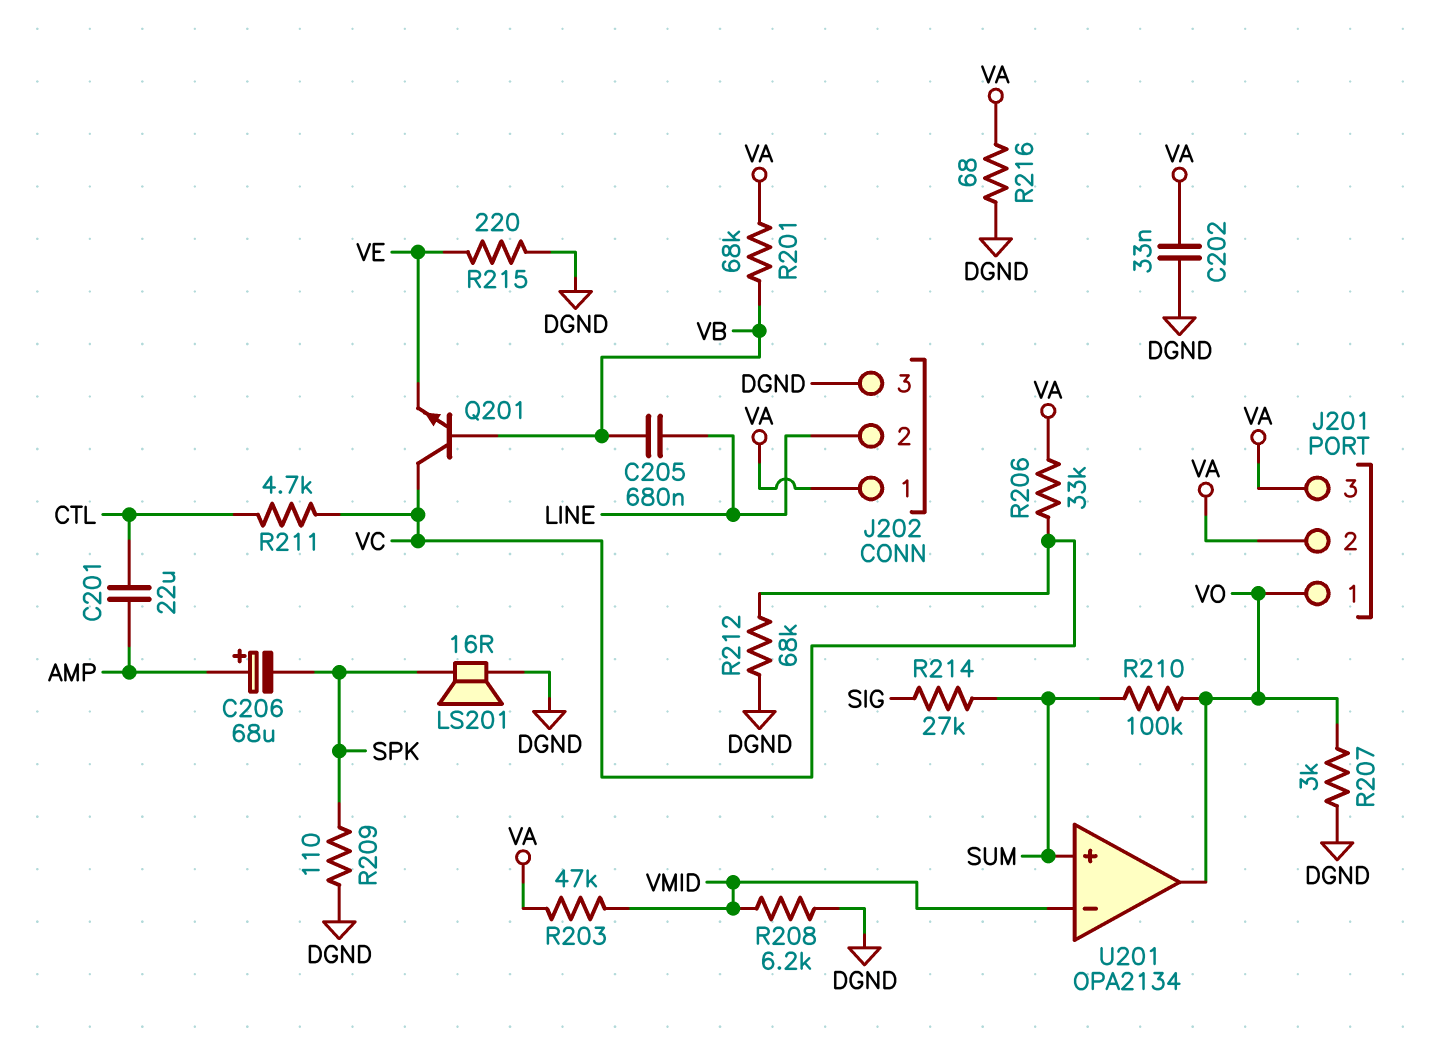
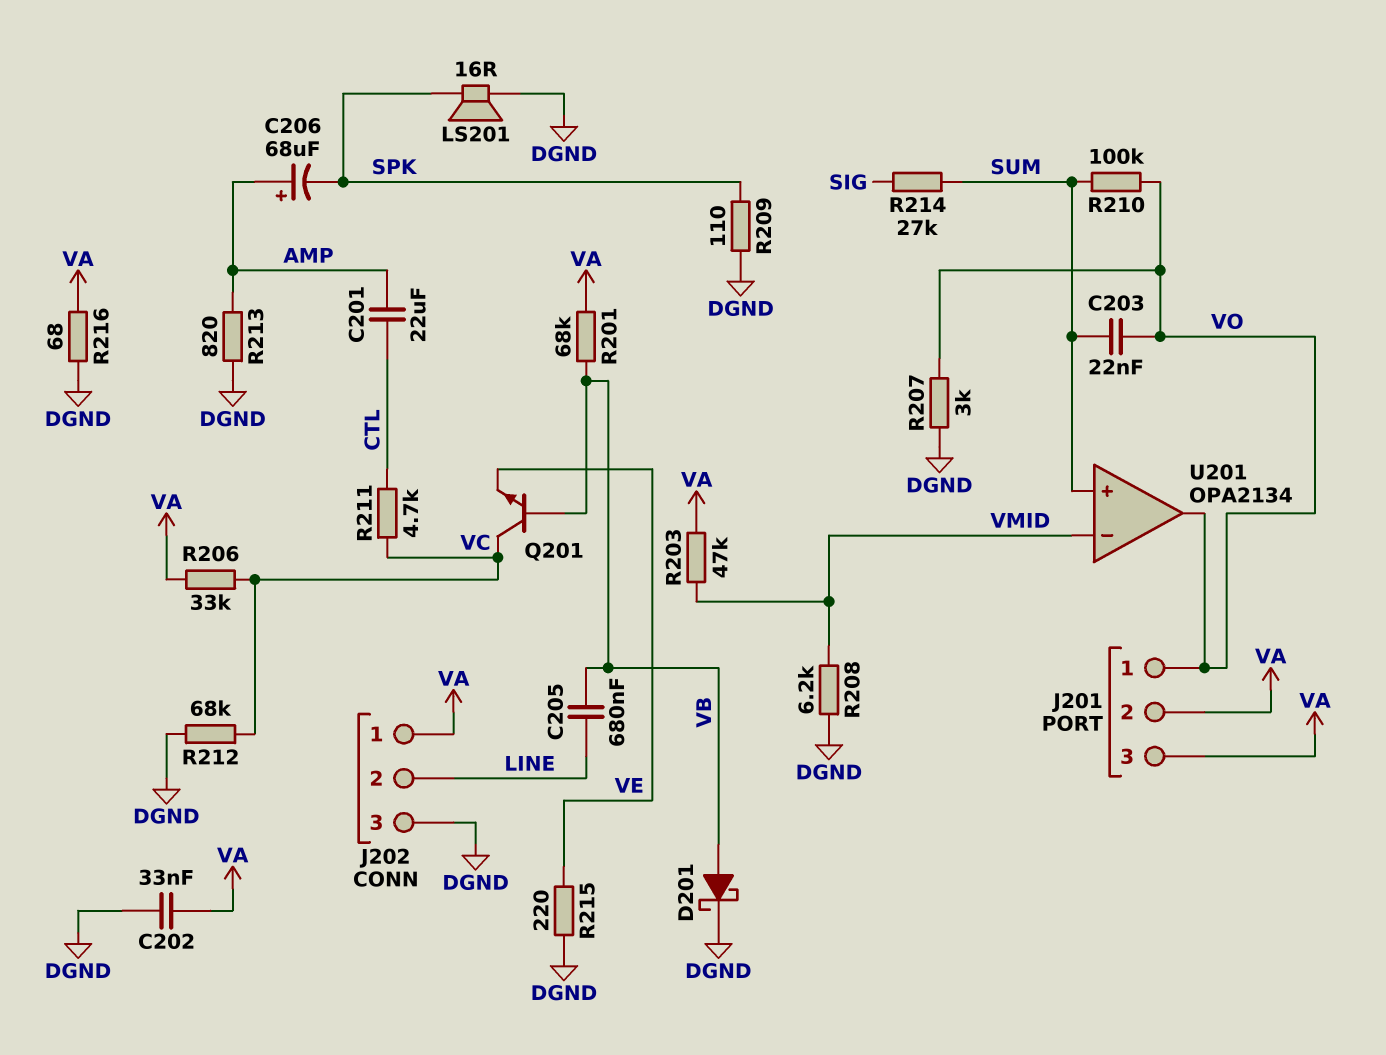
C203: none -> 22nF (SUM, VO)
D201: none -> schottky (A VB, K DGND)
R213: none -> 820 (AMP, DGND)

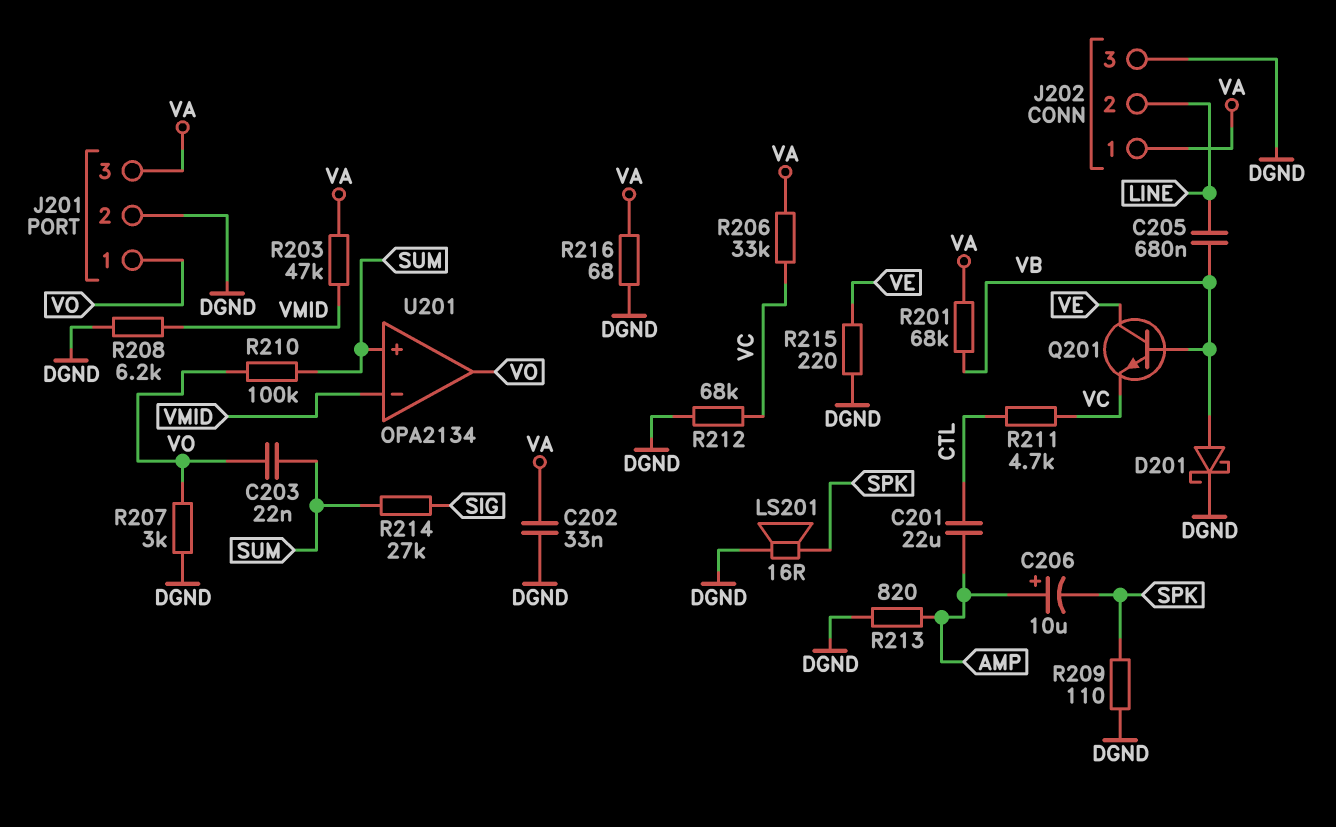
C206: 68uF (plus AMP, minus SPK) -> 10uF (plus AMP, minus SPK)
J201 pin 2: VA -> DGND
Q201: NPN (B VB, C VC, E VE) -> NPN (B VB, C VE, E VC)

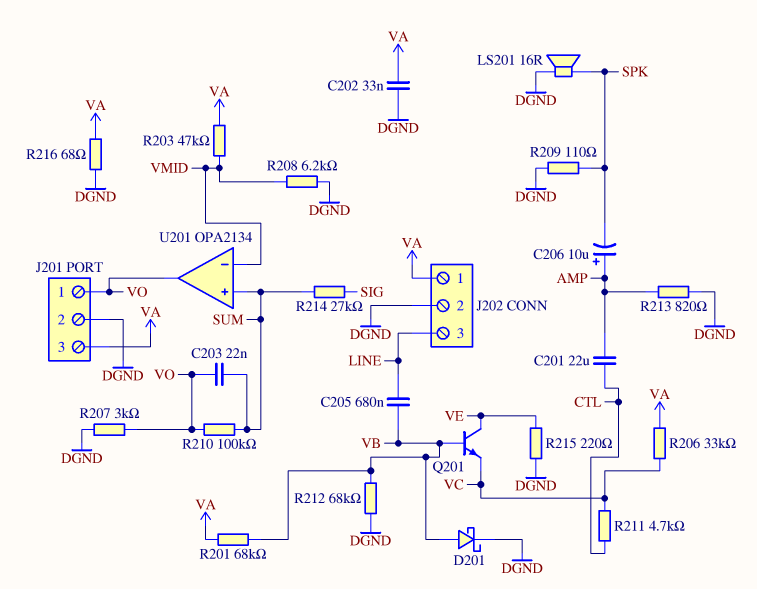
J202 pin 2: LINE -> DGND
J202 pin 3: DGND -> LINE
R212: 68k (DGND, VC) -> 68k (DGND, VB)

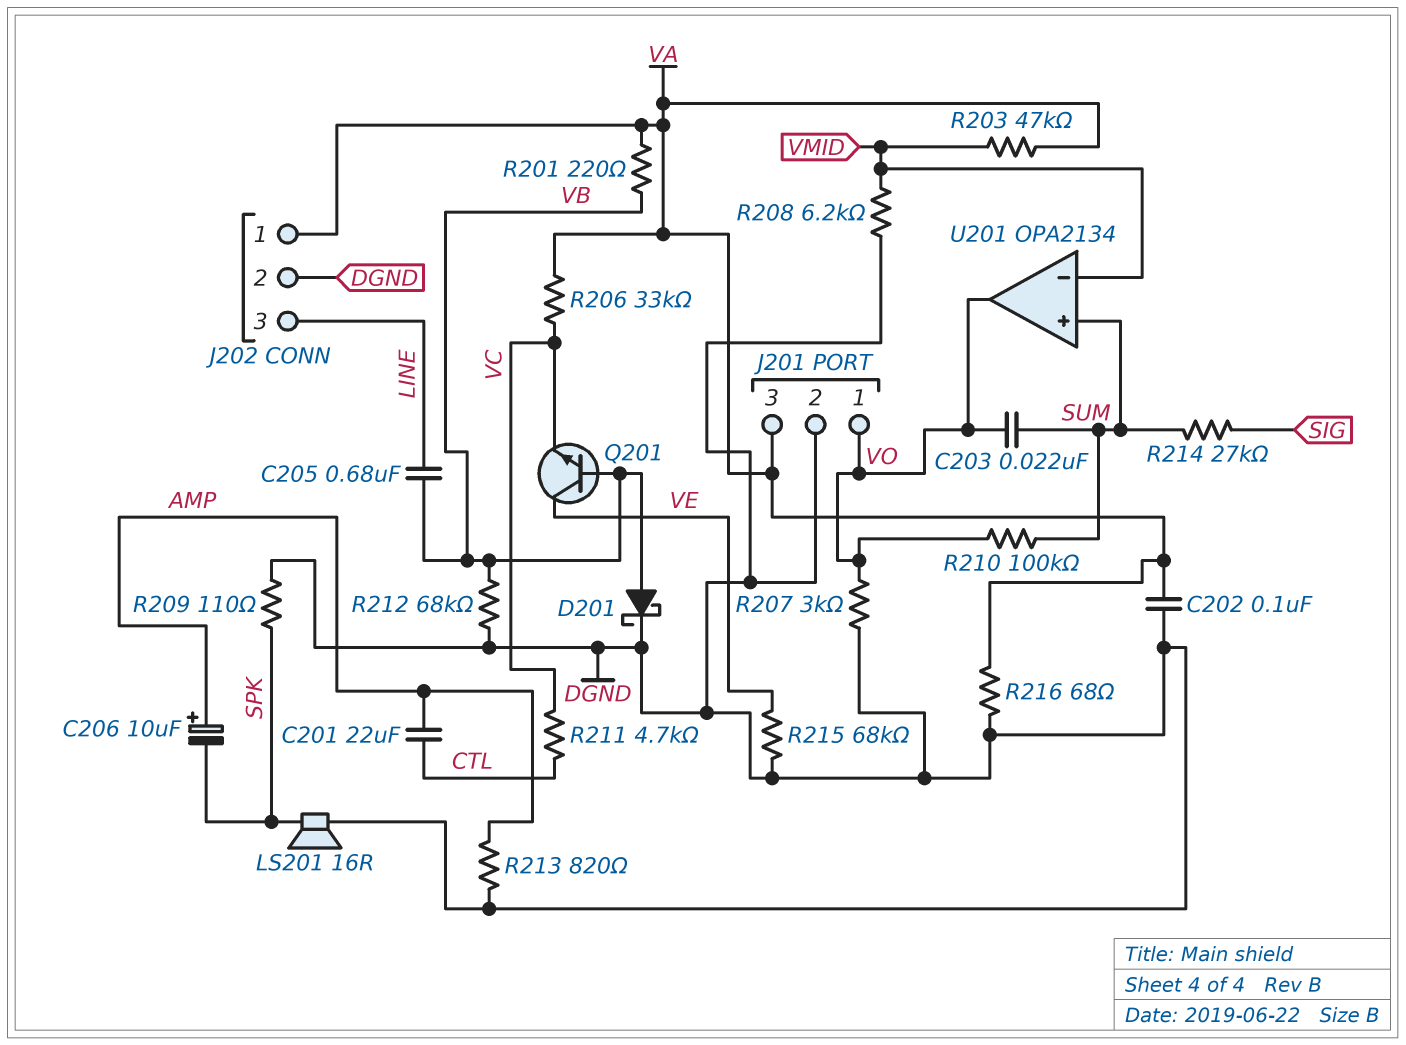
C202: 33nF (DGND, VA) -> 100nF (DGND, VA)
R201: 68k (VA, VB) -> 220 (VA, VB)
R215: 220 (DGND, VE) -> 68k (DGND, VE)

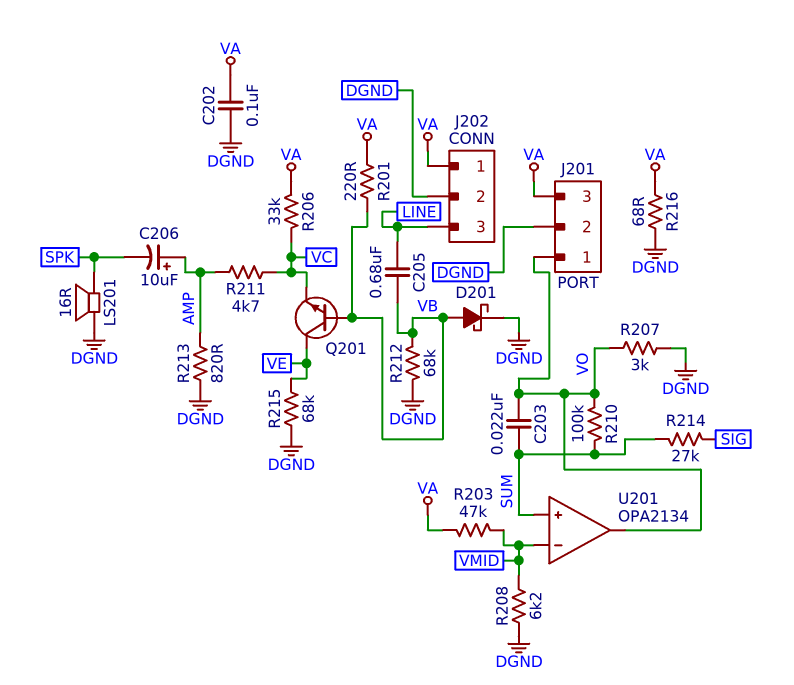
C201: 22uF (AMP, CTL) -> none
R209: 110 (DGND, SPK) -> none
R211: 4.7k (CTL, VC) -> 4.7k (AMP, VC)

